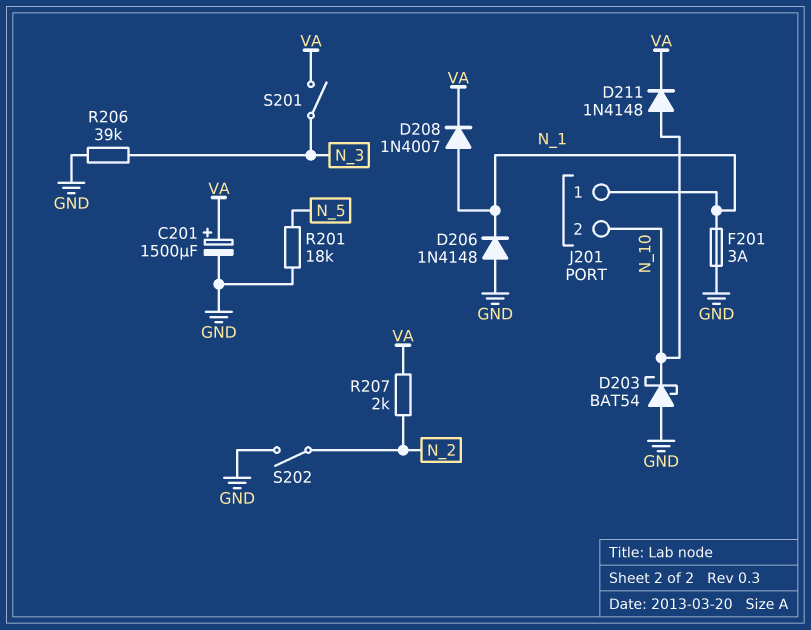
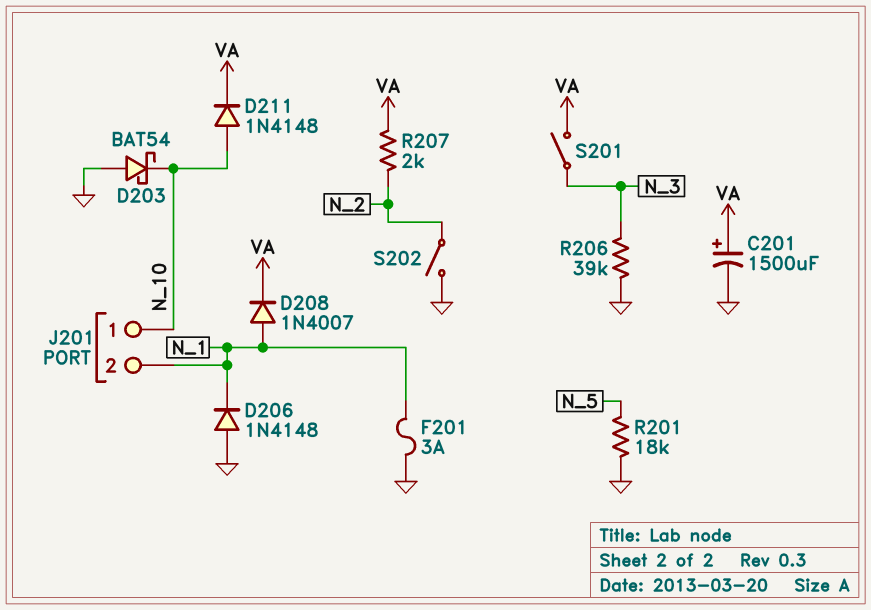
J201 pin 1: N_1 -> N_10
J201 pin 2: N_10 -> N_1

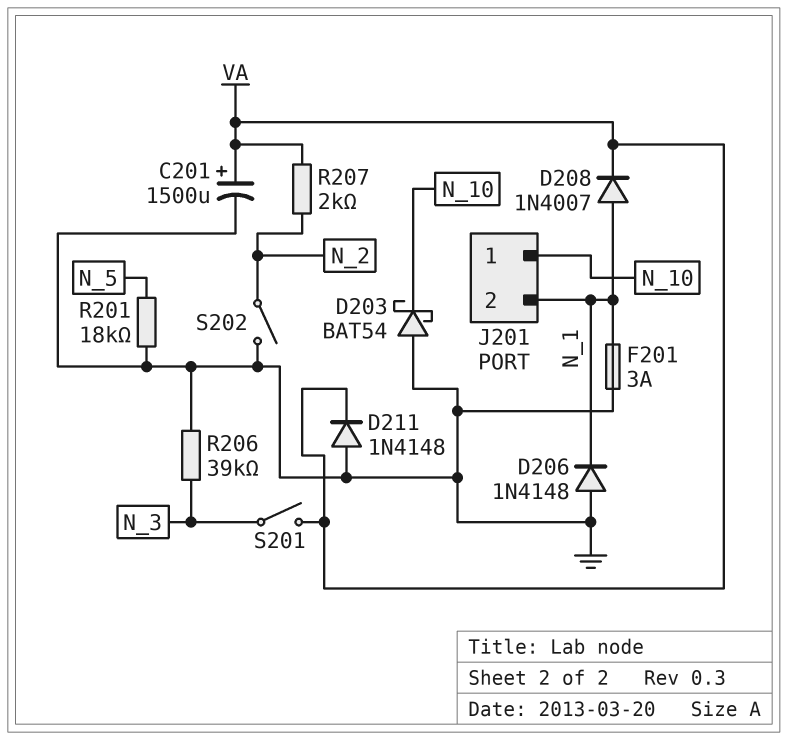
D211: diode 1N4148 (A N_10, K VA) -> diode 1N4148 (A GND, K VA)

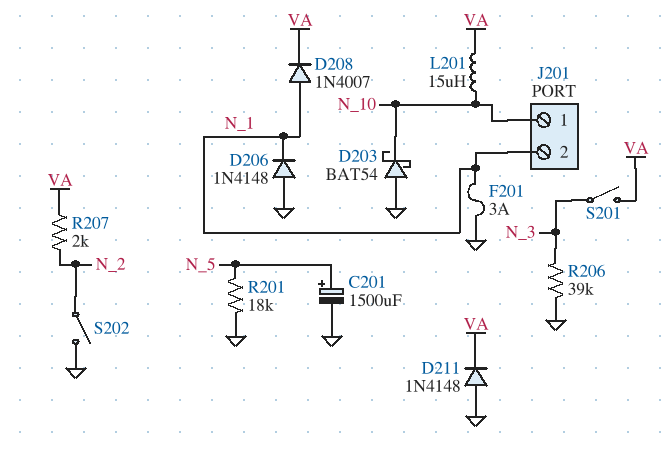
C201: 1500uF (plus VA, minus GND) -> 1500uF (plus N_5, minus GND)
L201: none -> 15uH (N_10, VA)

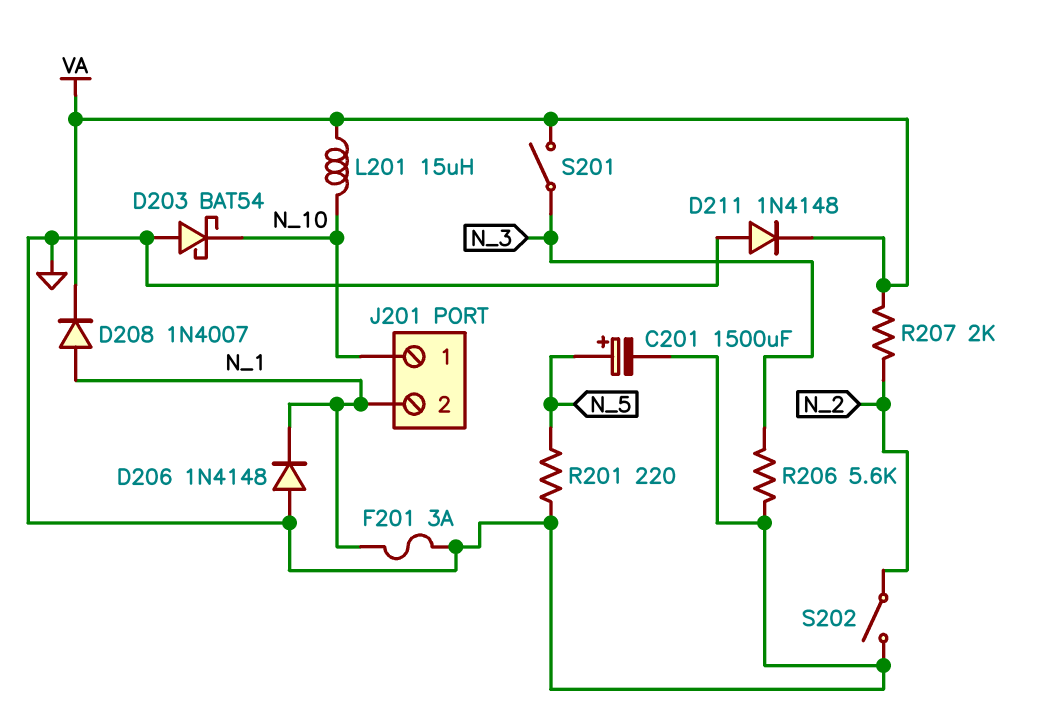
R201: 18k (GND, N_5) -> 220 (GND, N_5)
R206: 39k (GND, N_3) -> 5.6k (GND, N_3)

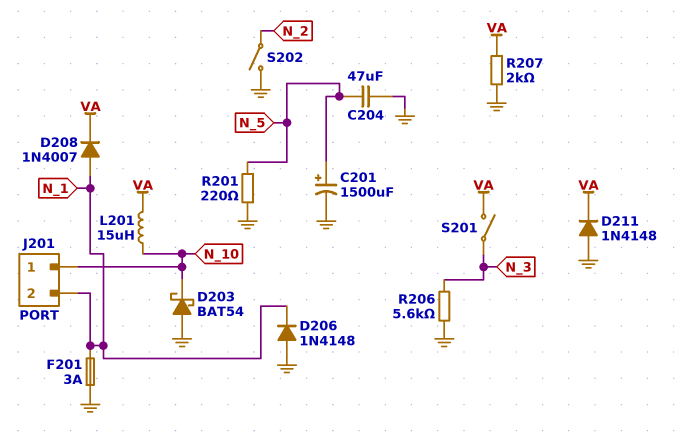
C204: none -> 47uF (GND, N_5)
R207: 2k (N_2, VA) -> 2k (GND, VA)

